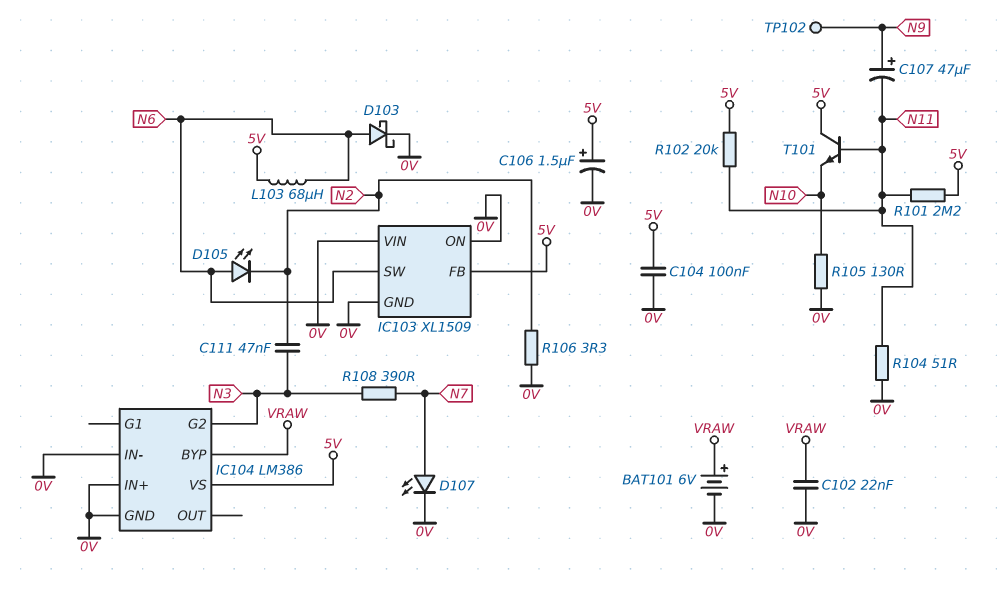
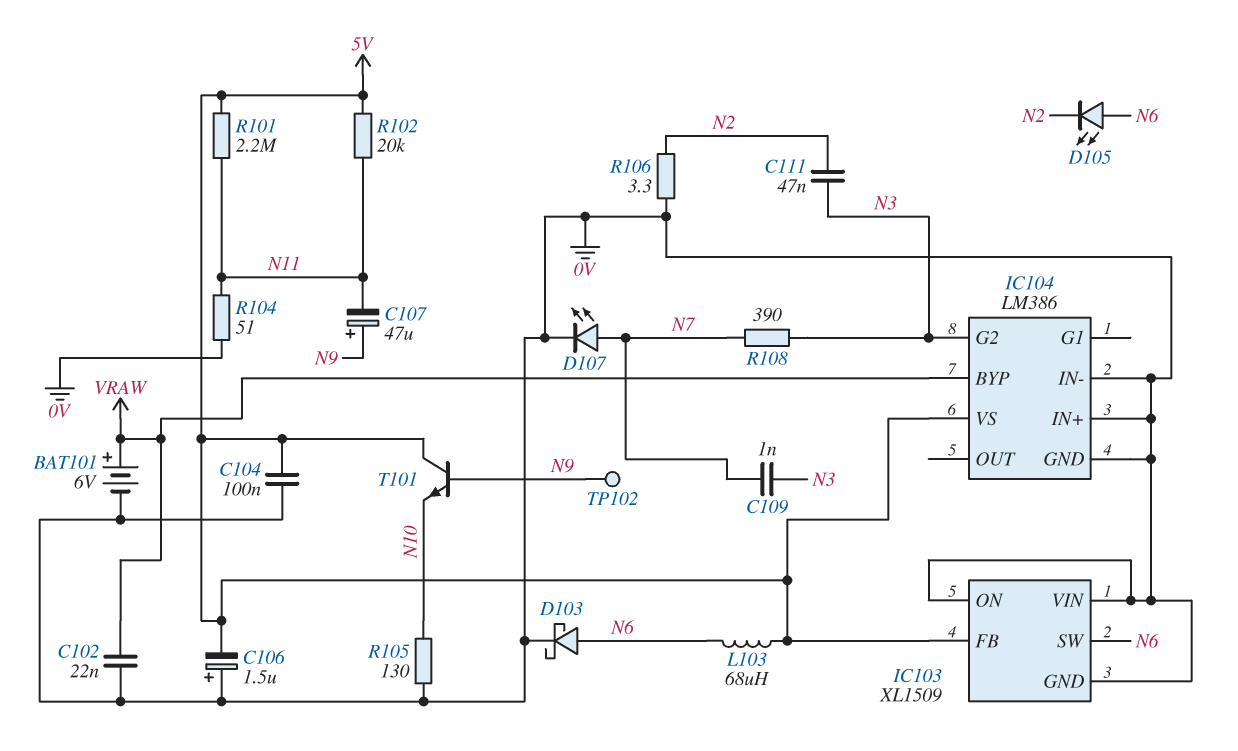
C106: 1.5uF (plus 5V, minus 0V) -> 1.5uF (plus 0V, minus 5V)
C109: none -> 1nF (N3, N7)
T101: NPN (B N11, C 5V, E N10) -> NPN (B N9, C 5V, E N10)

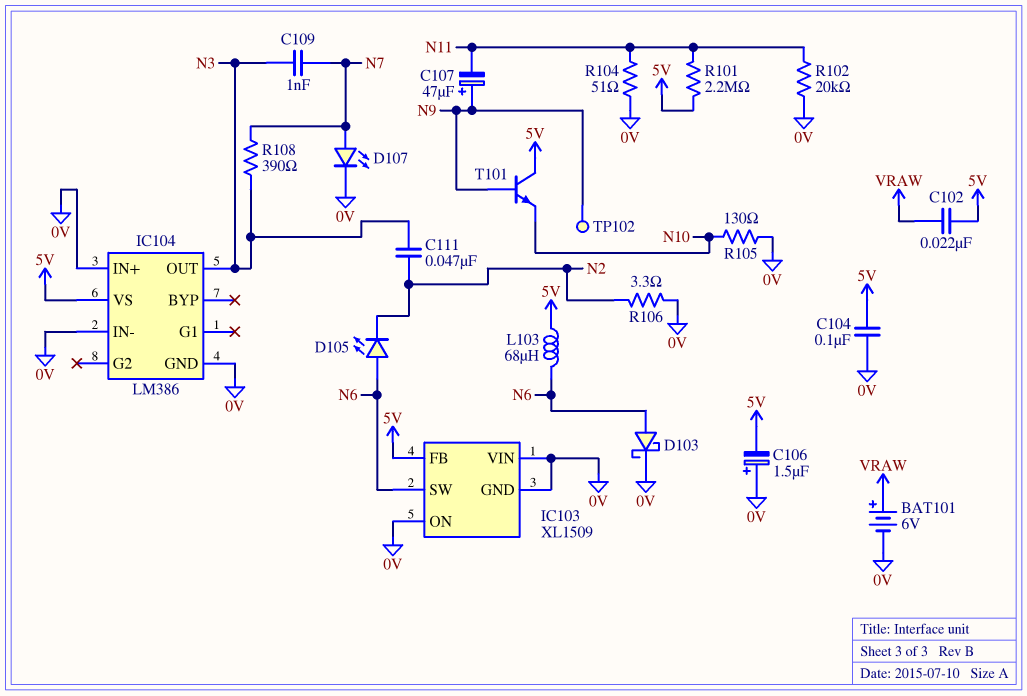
C102: 22nF (0V, VRAW) -> 22nF (5V, VRAW)
IC104 pin BYP: VRAW -> none
IC104 pin G2: N3 -> none
IC104 pin OUT: none -> N3
R102: 20k (5V, N11) -> 20k (0V, N11)

